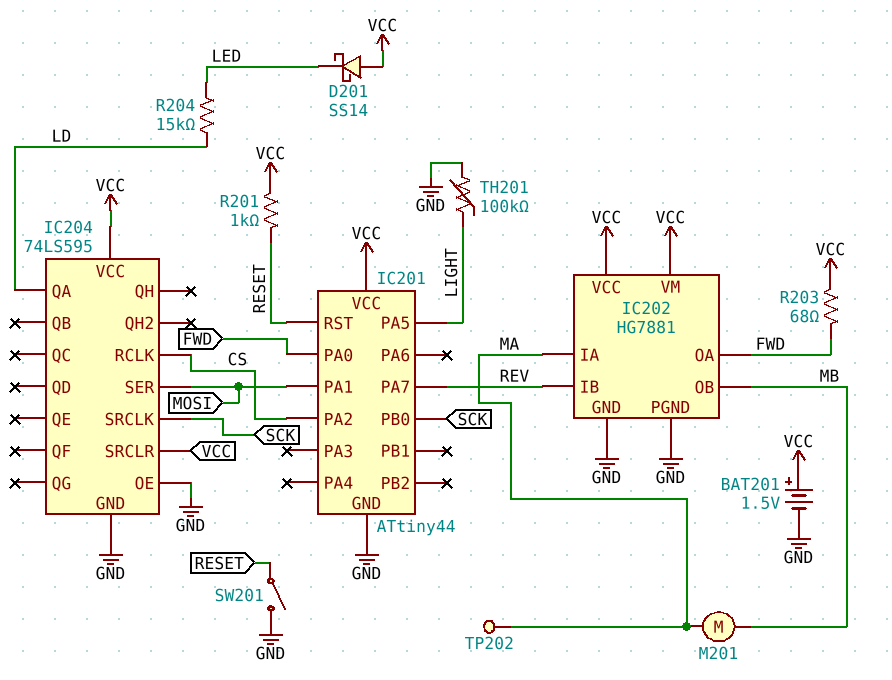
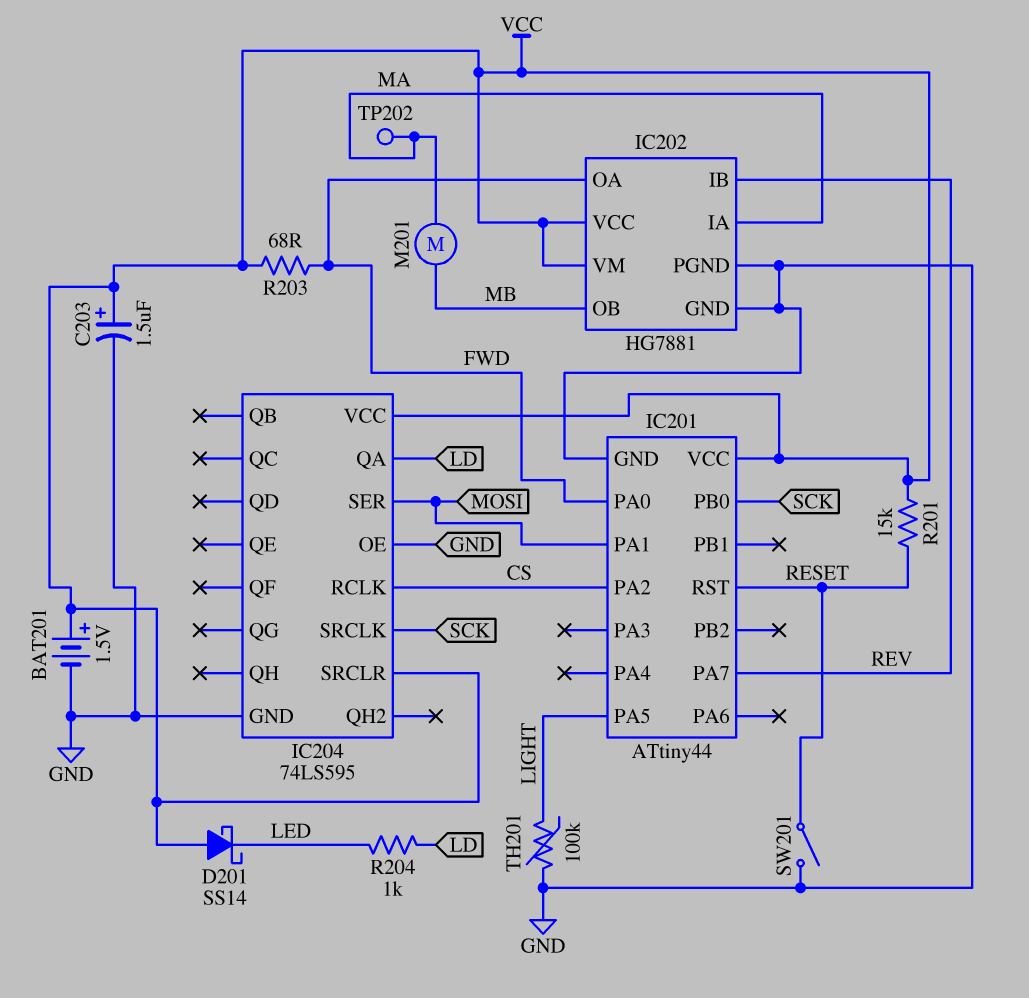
C203: none -> 1.5uF (plus VCC, minus GND)
R201: 1k (RESET, VCC) -> 15k (RESET, VCC)
R204: 15k (LD, LED) -> 1k (LD, LED)

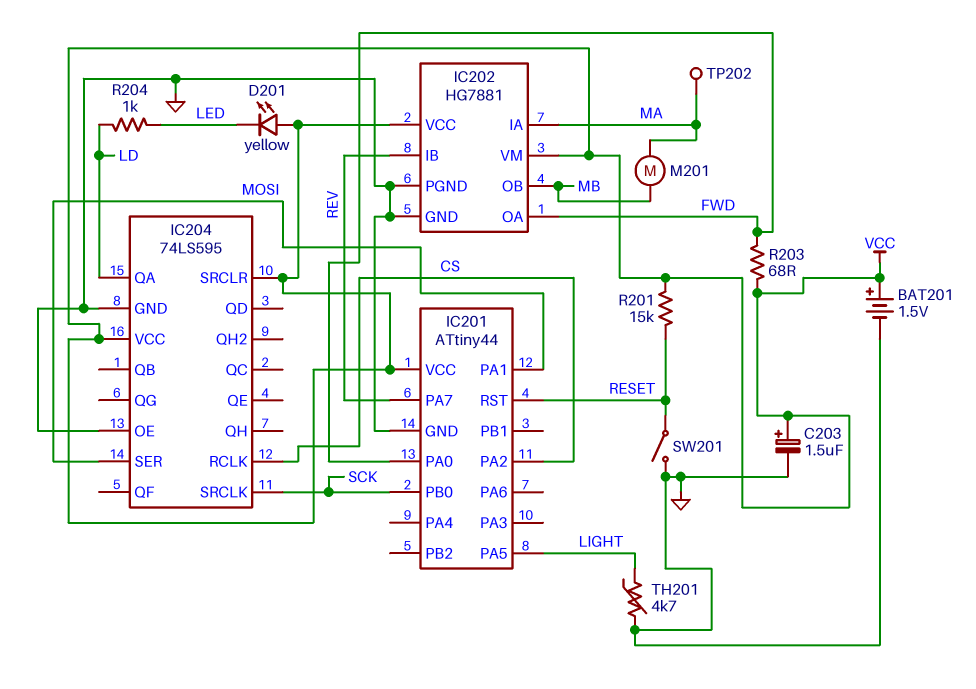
D201: schottky SS14 (A VCC, K LED) -> LED yellow (A VCC, K LED)
TH201: 100k (GND, LIGHT) -> 4.7k (GND, LIGHT)

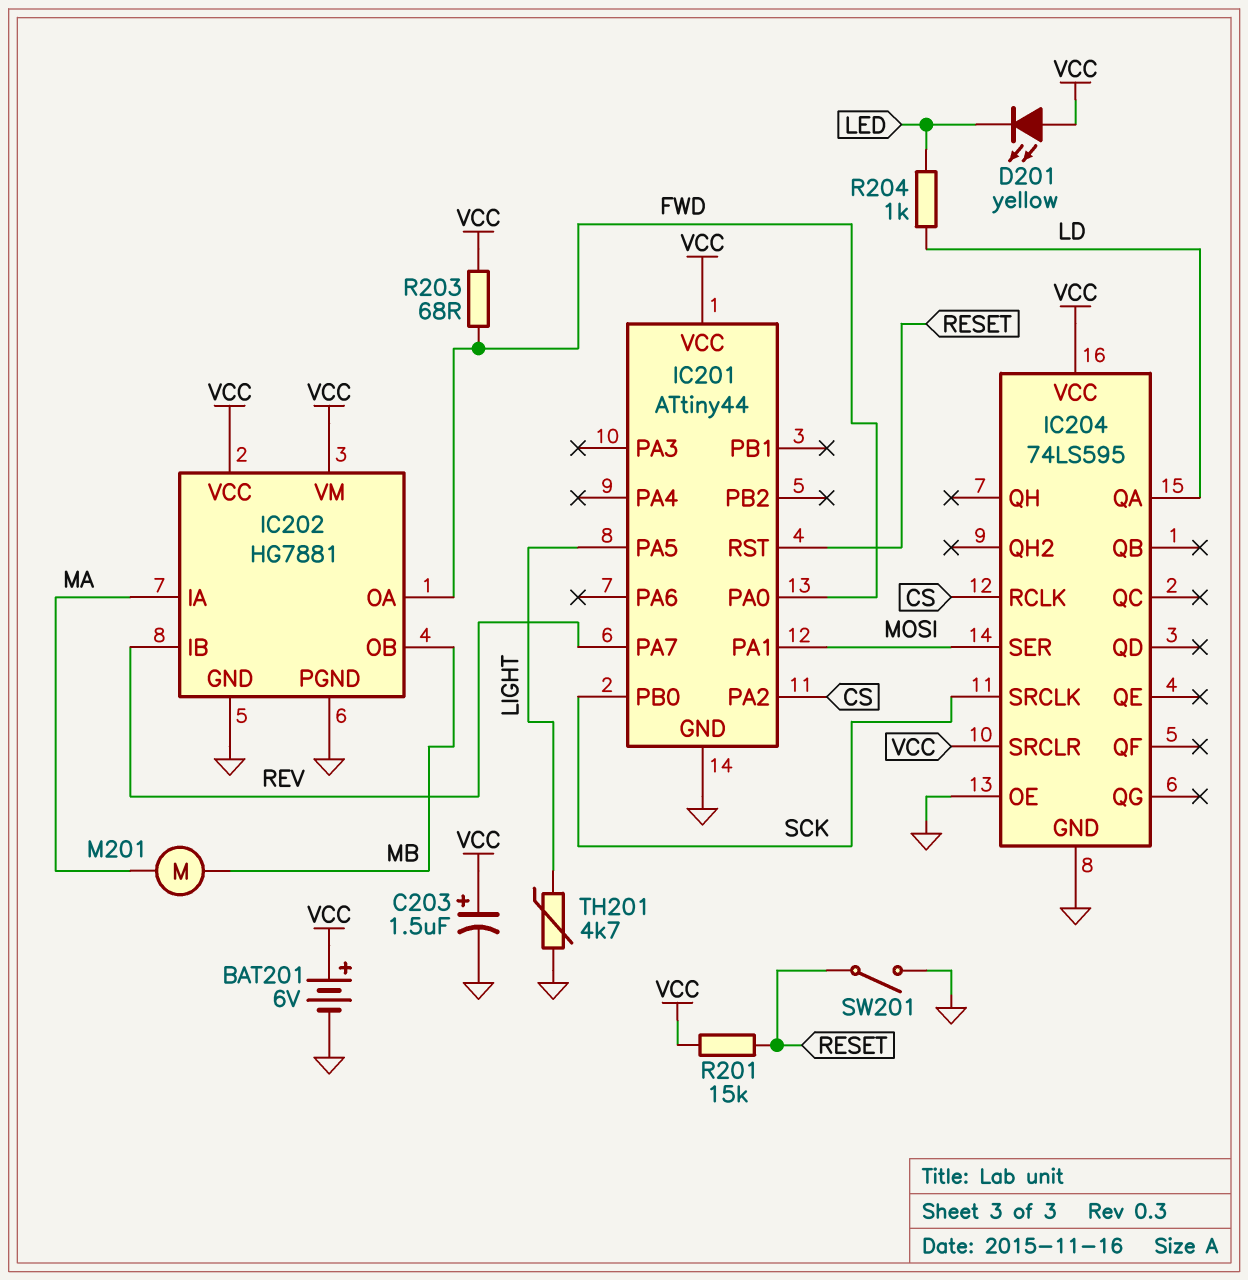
BAT201: 1.5V (plus VCC, minus GND) -> 6V (plus VCC, minus GND)
TP202: test point (MA) -> none

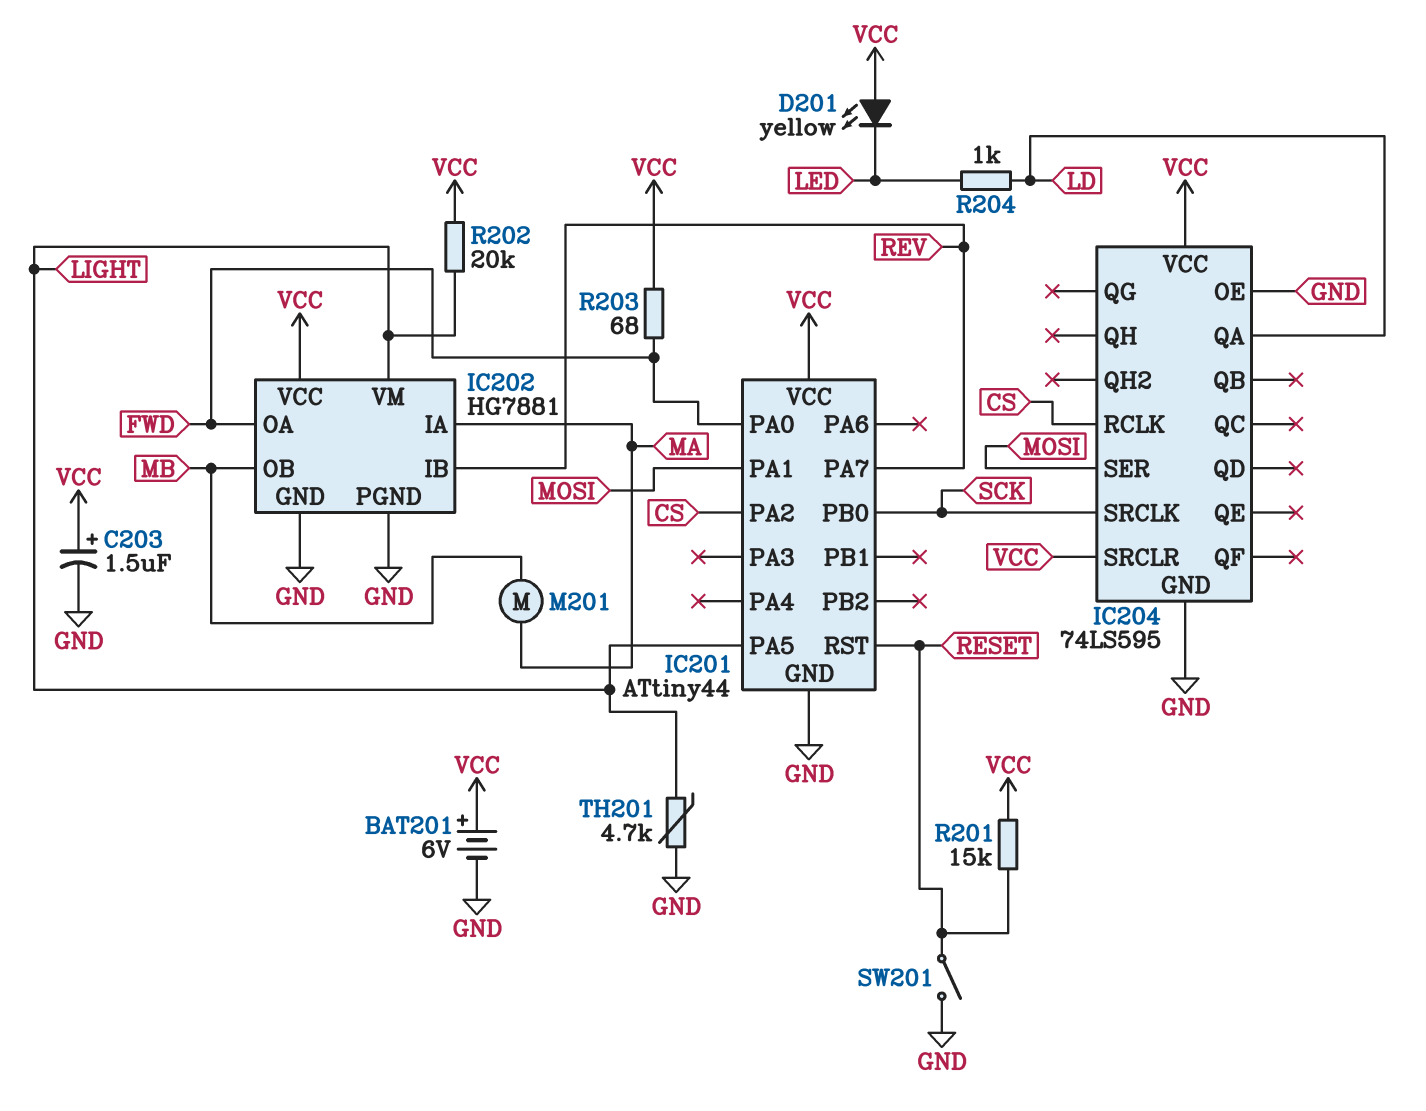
IC202 pin VM: VCC -> LIGHT
R202: none -> 20k (LIGHT, VCC)

